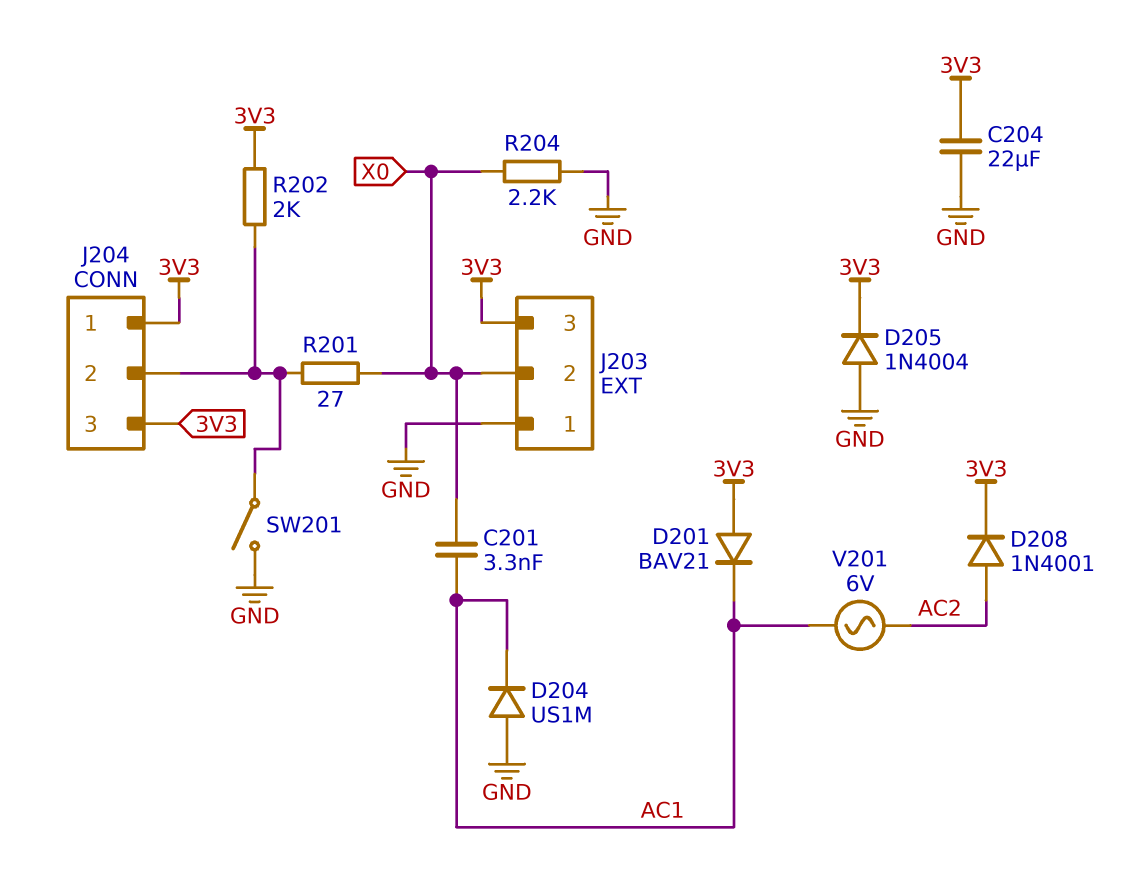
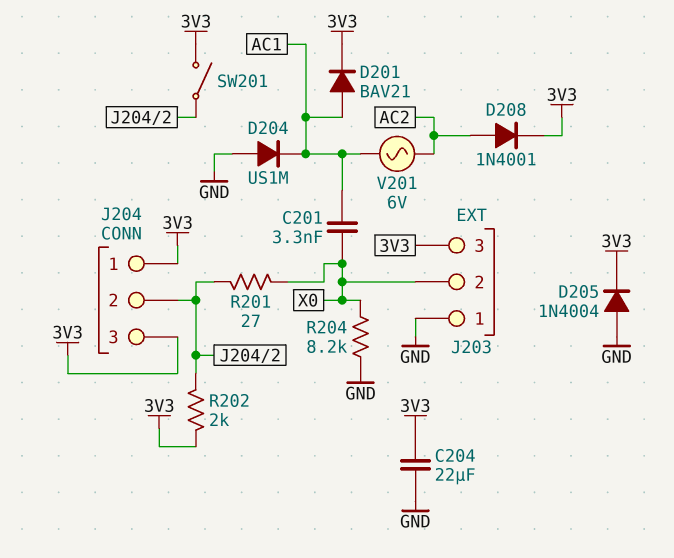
D201: diode BAV21 (A 3V3, K AC1) -> diode BAV21 (A AC1, K 3V3)
R204: 2.2k (GND, X0) -> 8.2k (GND, X0)
SW201: switch (GND, J204/2) -> switch (3V3, J204/2)

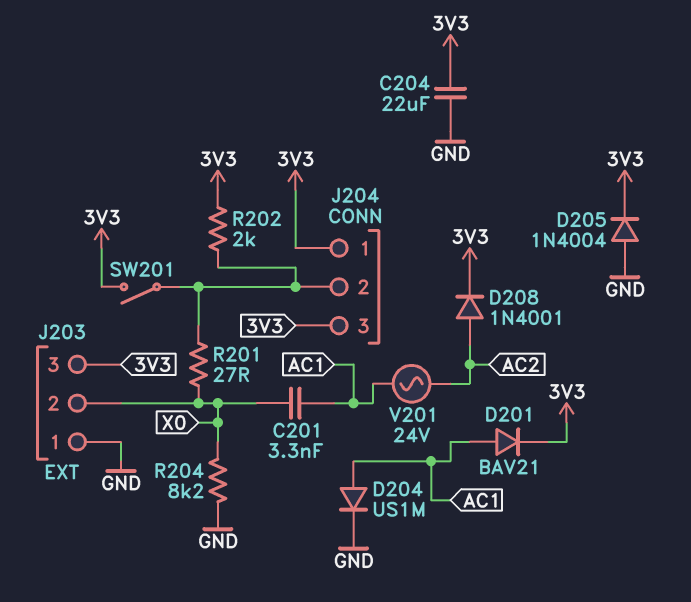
D204: diode US1M (A GND, K AC1) -> diode US1M (A AC1, K GND)
V201: AC 6V (AC1, AC2) -> AC 24V (AC1, AC2)

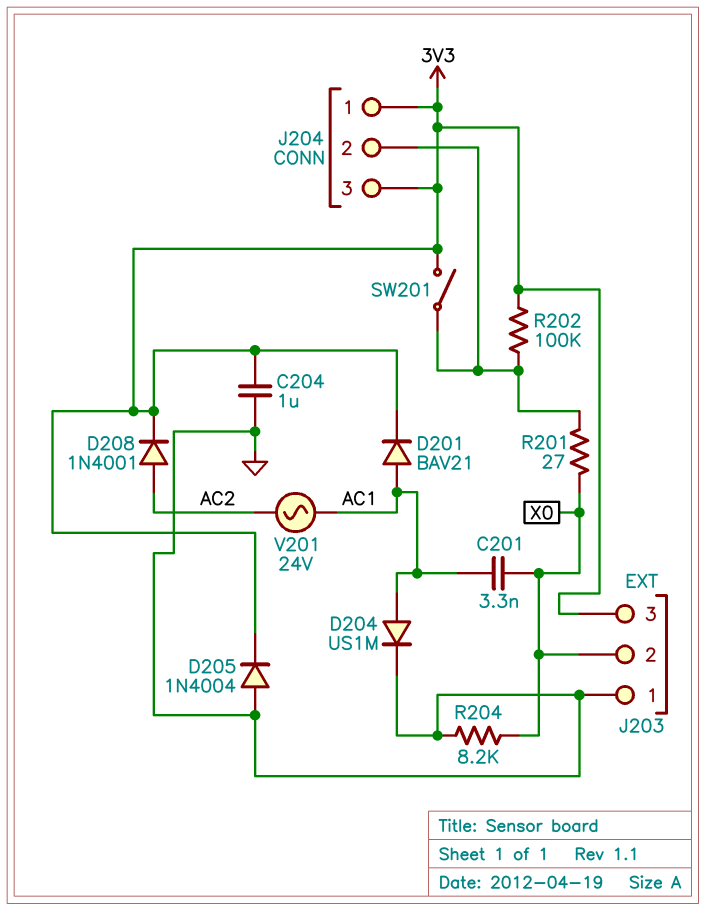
C204: 22uF (3V3, GND) -> 1uF (3V3, GND)
R202: 2k (3V3, J204/2) -> 100k (3V3, J204/2)

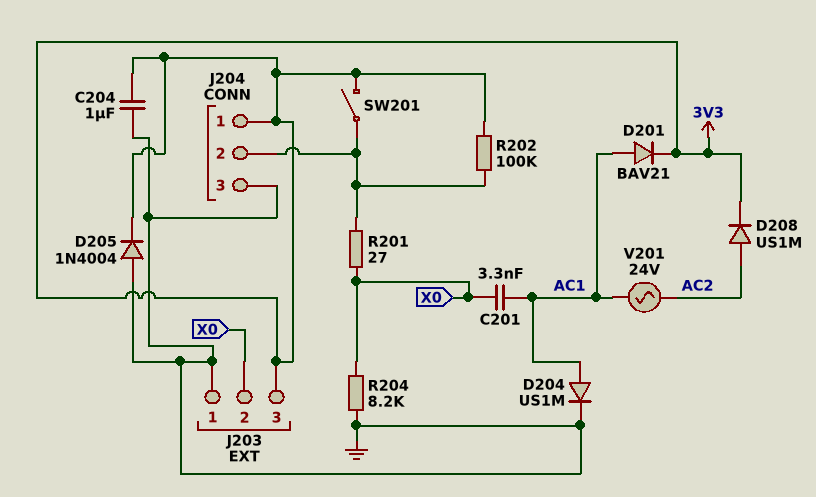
D208: diode 1N4001 (A AC2, K 3V3) -> diode US1M (A AC2, K 3V3)
J204 pin 3: 3V3 -> GND

